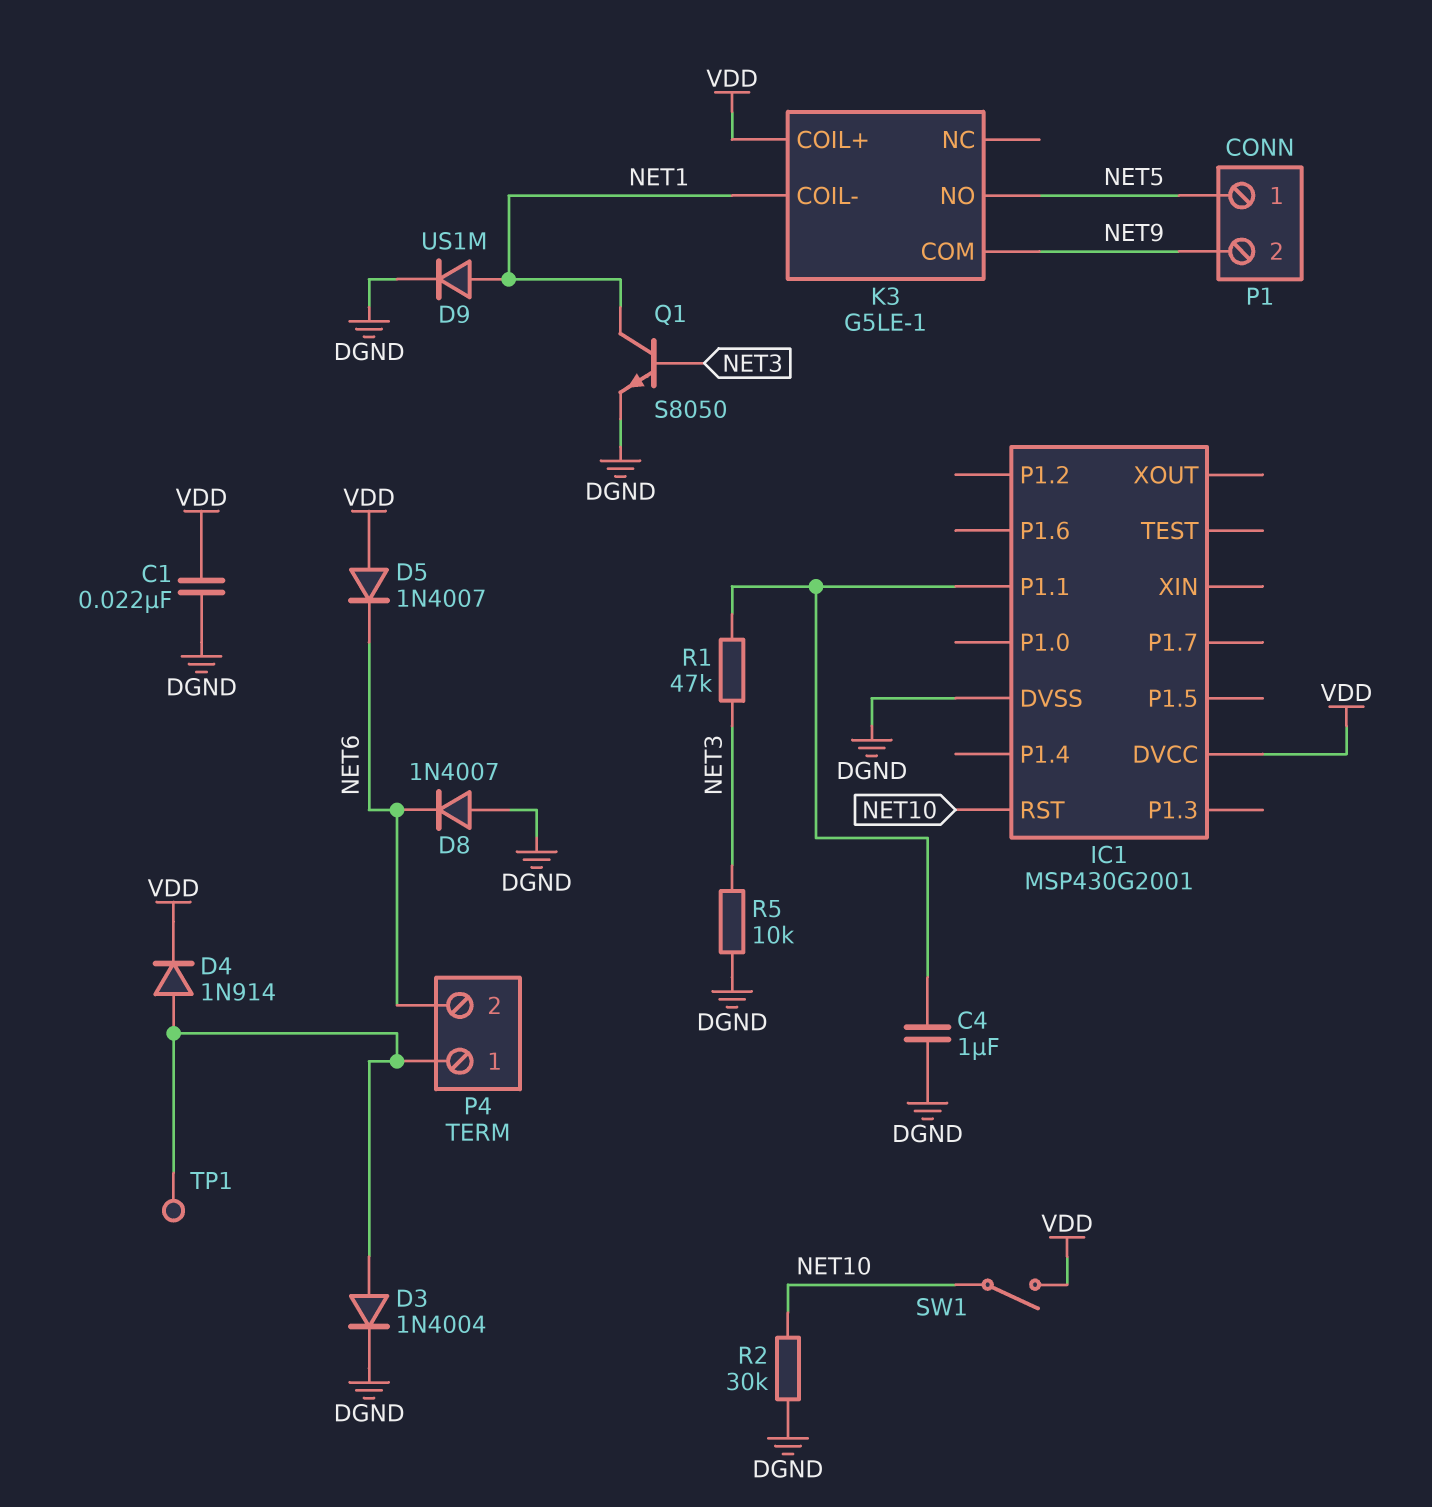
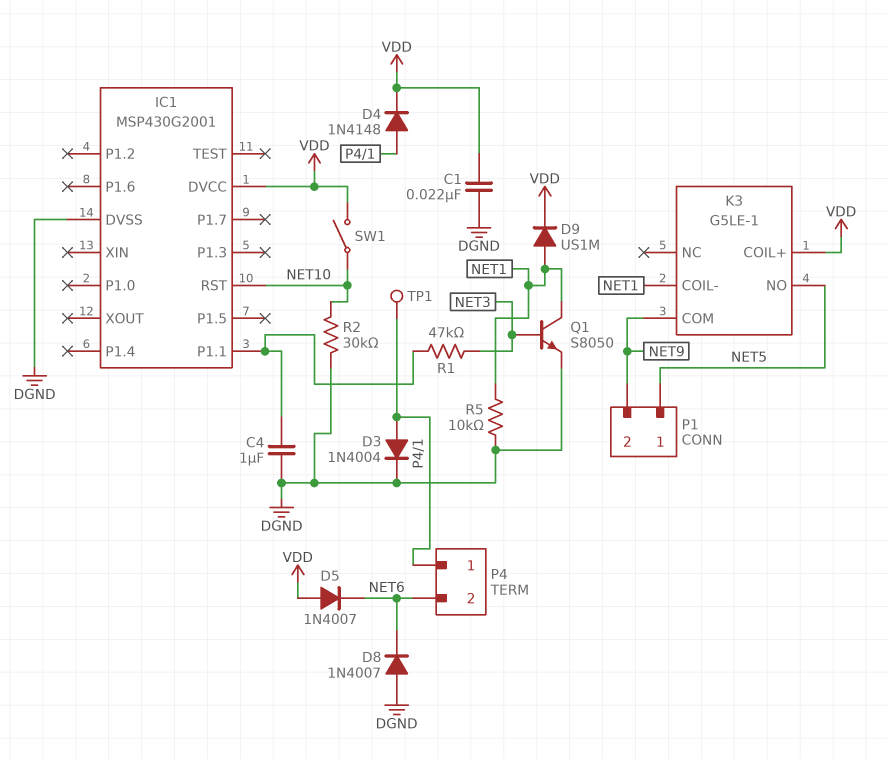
D4: diode 1N914 (A P4/1, K VDD) -> diode 1N4148 (A P4/1, K VDD)
D9: diode US1M (A NET1, K DGND) -> diode US1M (A NET1, K VDD)
R5: 10k (DGND, NET3) -> 10k (DGND, NET1)

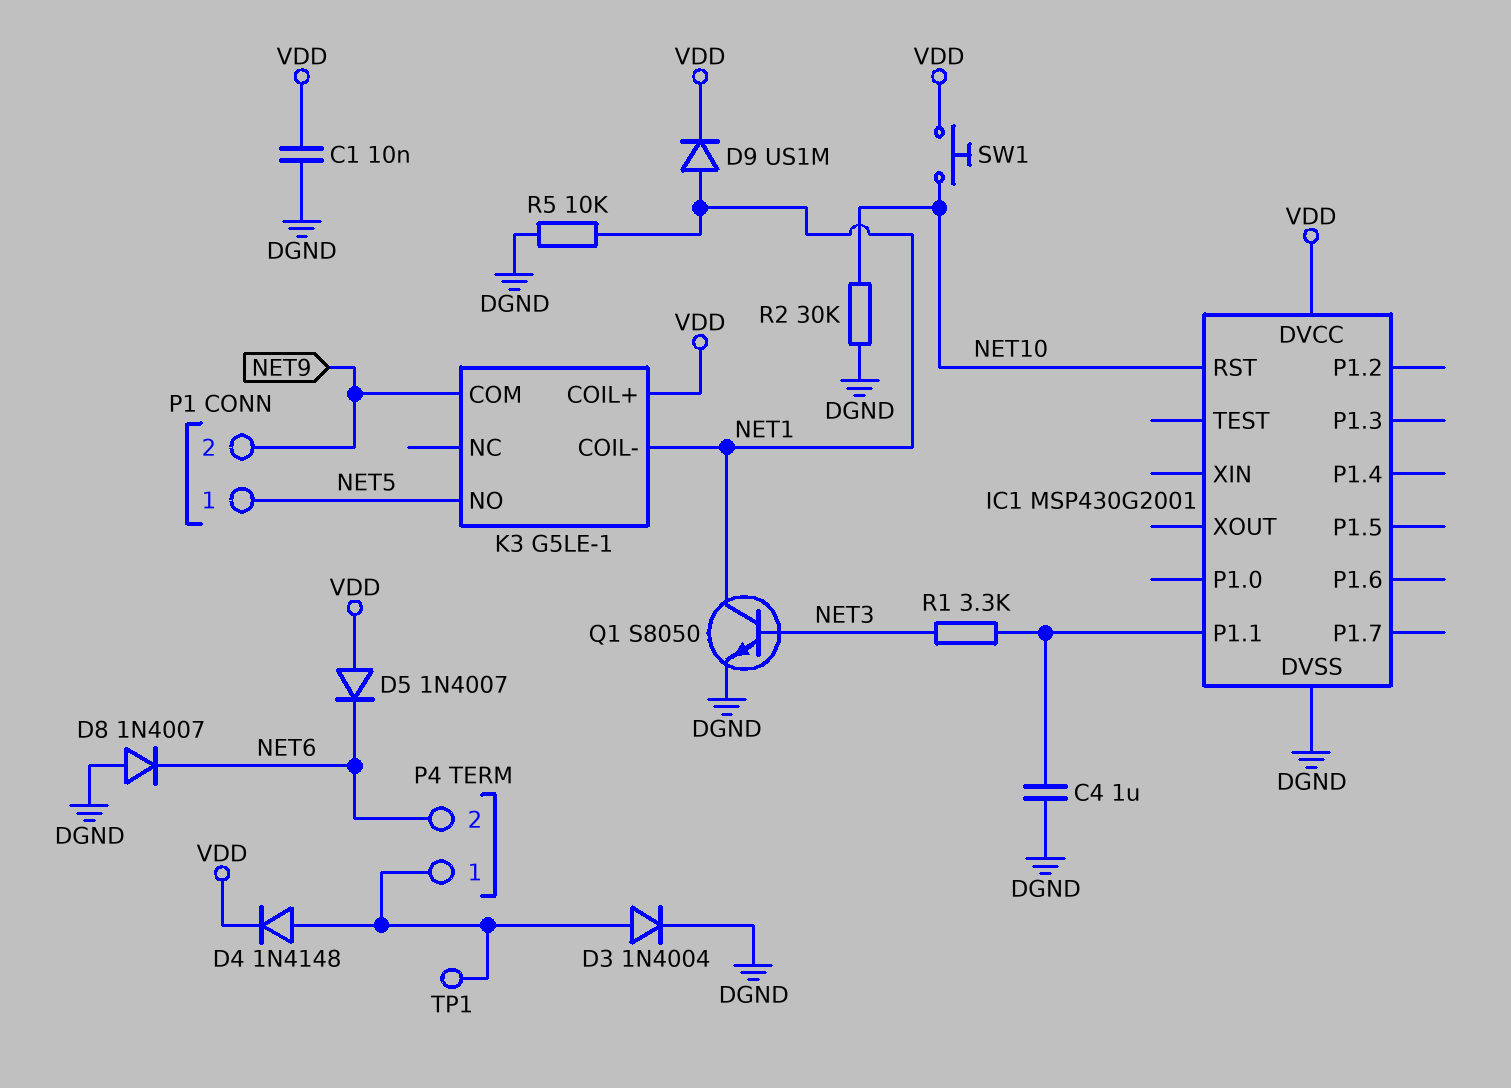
C1: 22nF (DGND, VDD) -> 10nF (DGND, VDD)
R1: 47k (IC1/P1.1, NET3) -> 3.3k (IC1/P1.1, NET3)
SW1: switch (NET10, VDD) -> button (NET10, VDD)

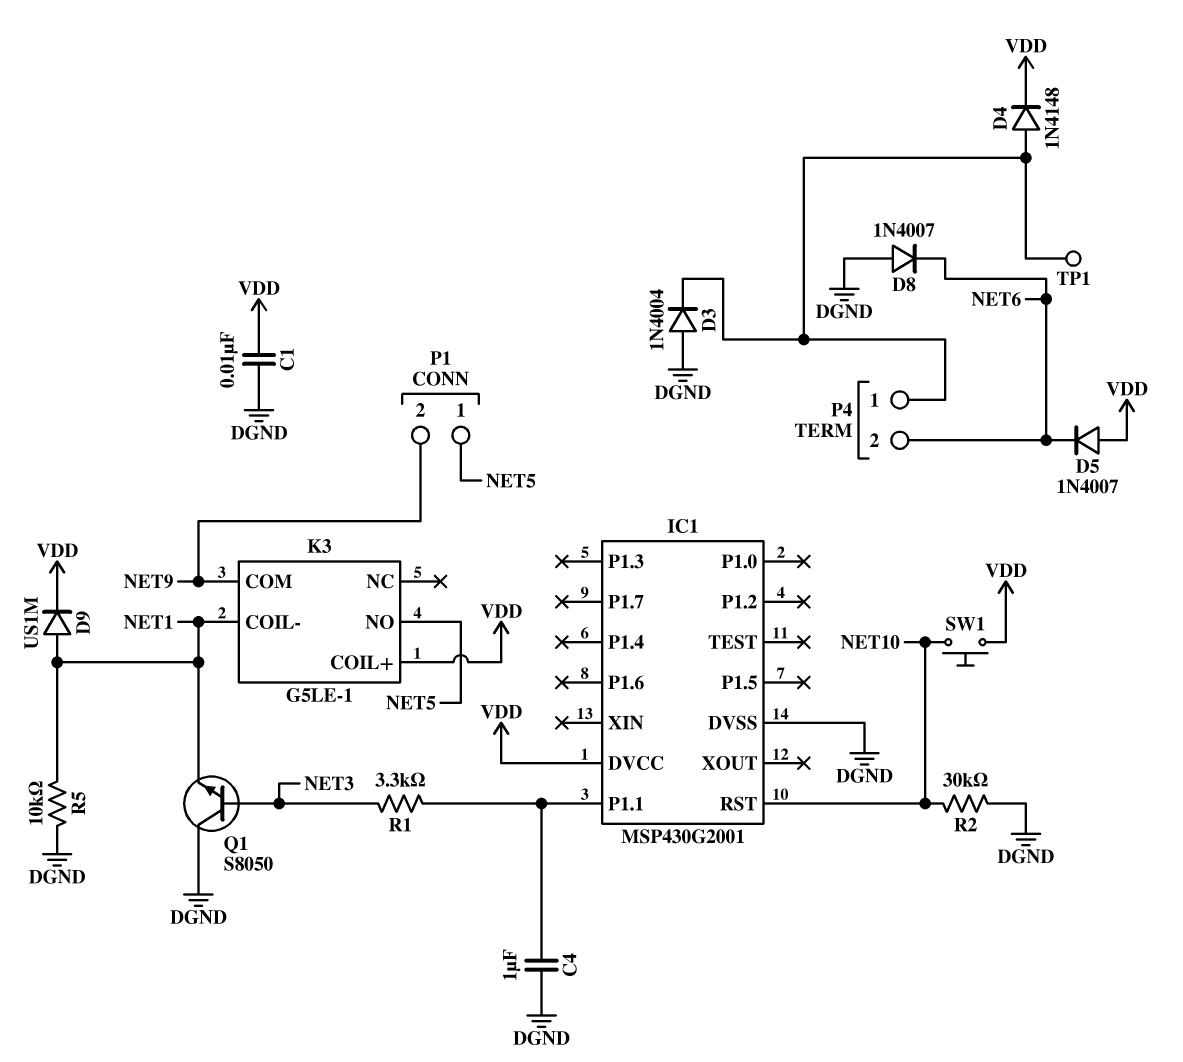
D3: diode 1N4004 (A P4/1, K DGND) -> diode 1N4004 (A DGND, K P4/1)
Q1: NPN S8050 (B NET3, C NET1, E DGND) -> NPN S8050 (B NET3, C DGND, E NET1)

